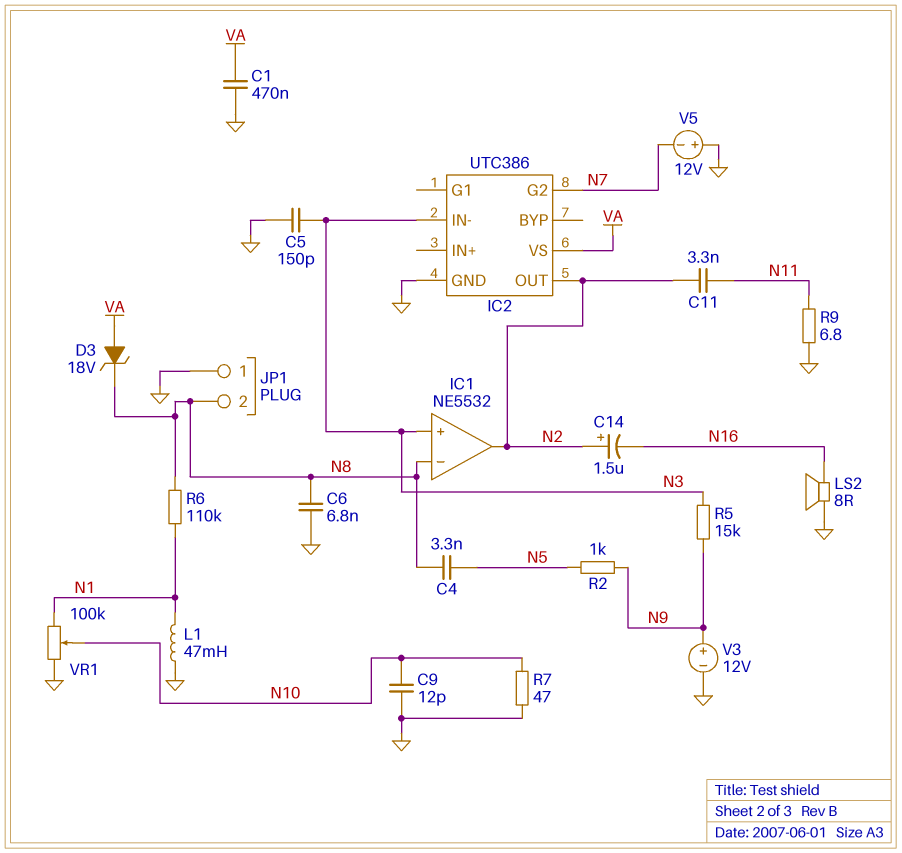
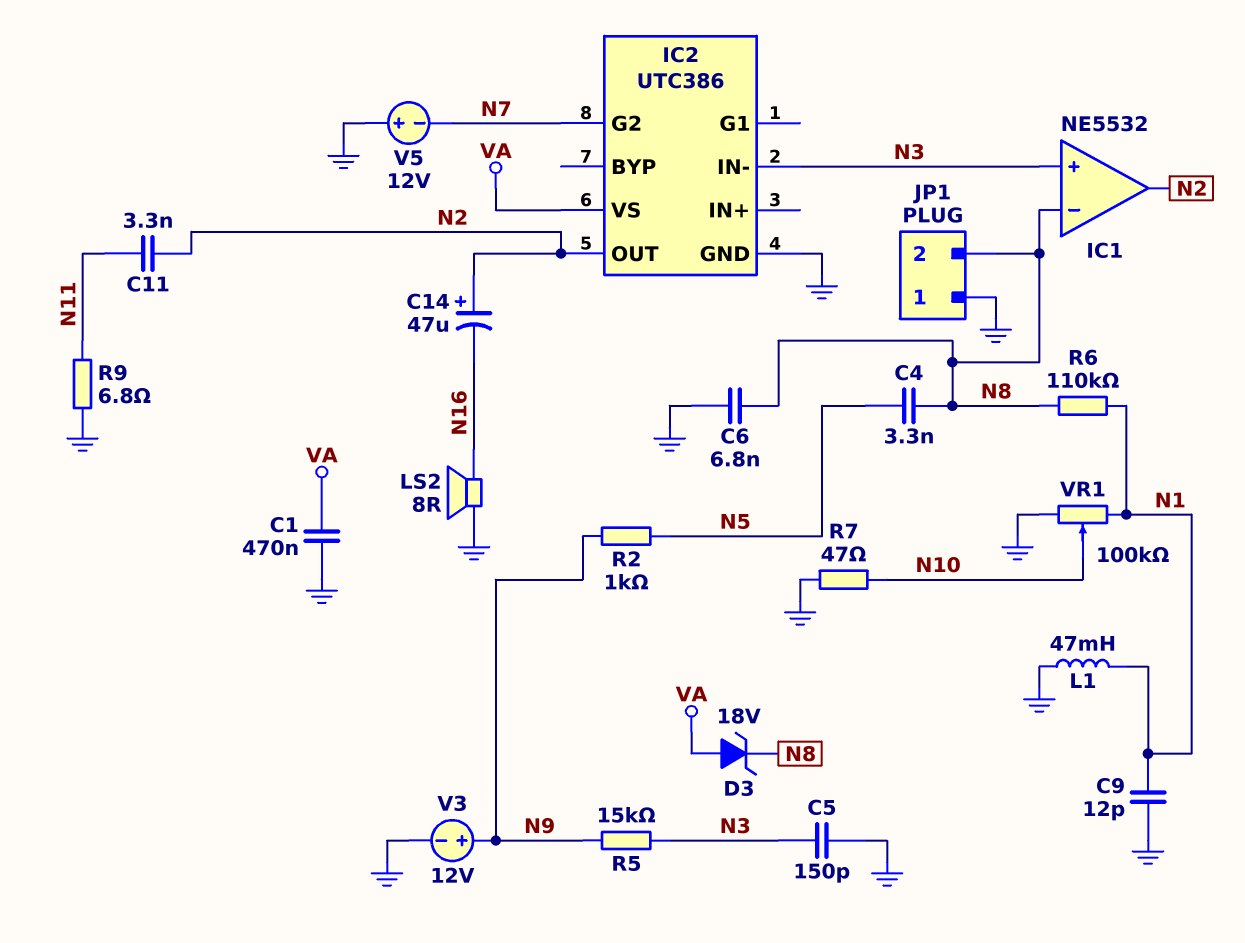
C9: 12pF (GND, N10) -> 12pF (GND, N1)
C14: 1.5uF (plus N2, minus N16) -> 47uF (plus N2, minus N16)

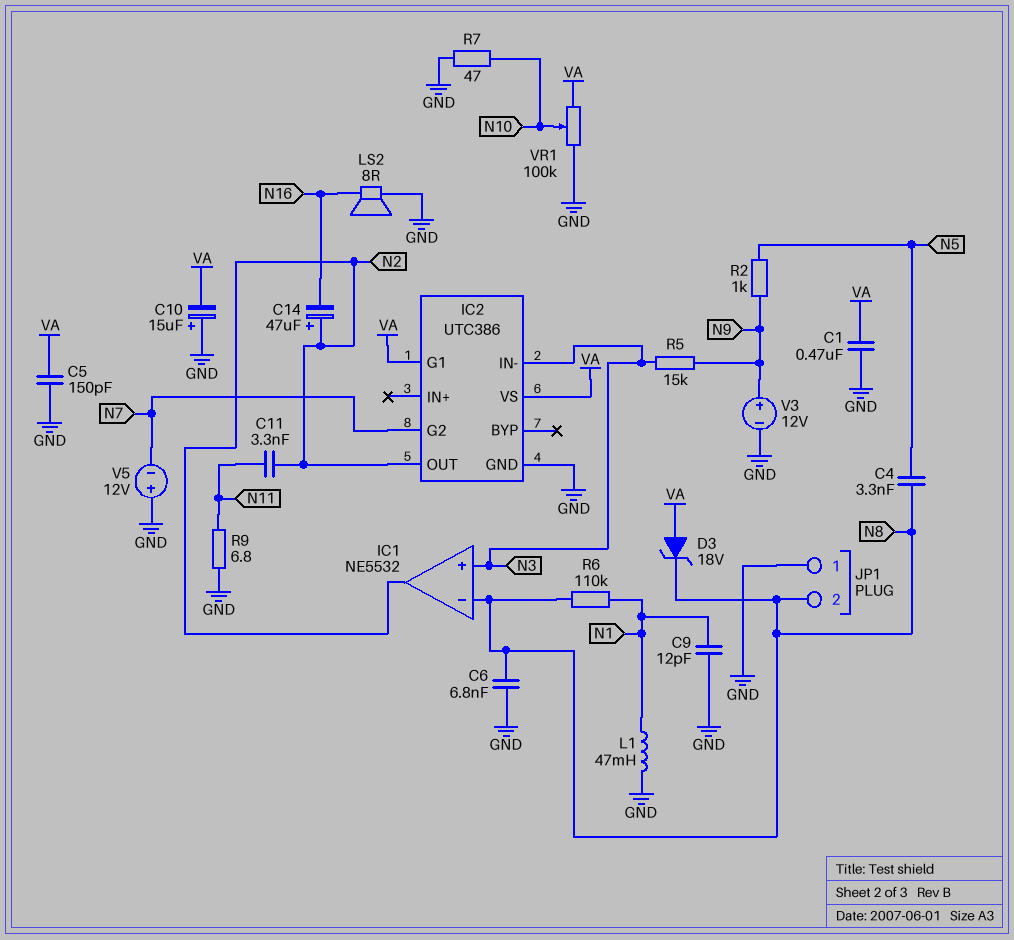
C5: 150pF (GND, N3) -> 150pF (GND, VA)
C10: none -> 15uF (plus GND, minus VA)
IC2 pin G1: none -> VA
VR1: 100k (GND, N1, wiper N10) -> 100k (GND, VA, wiper N10)

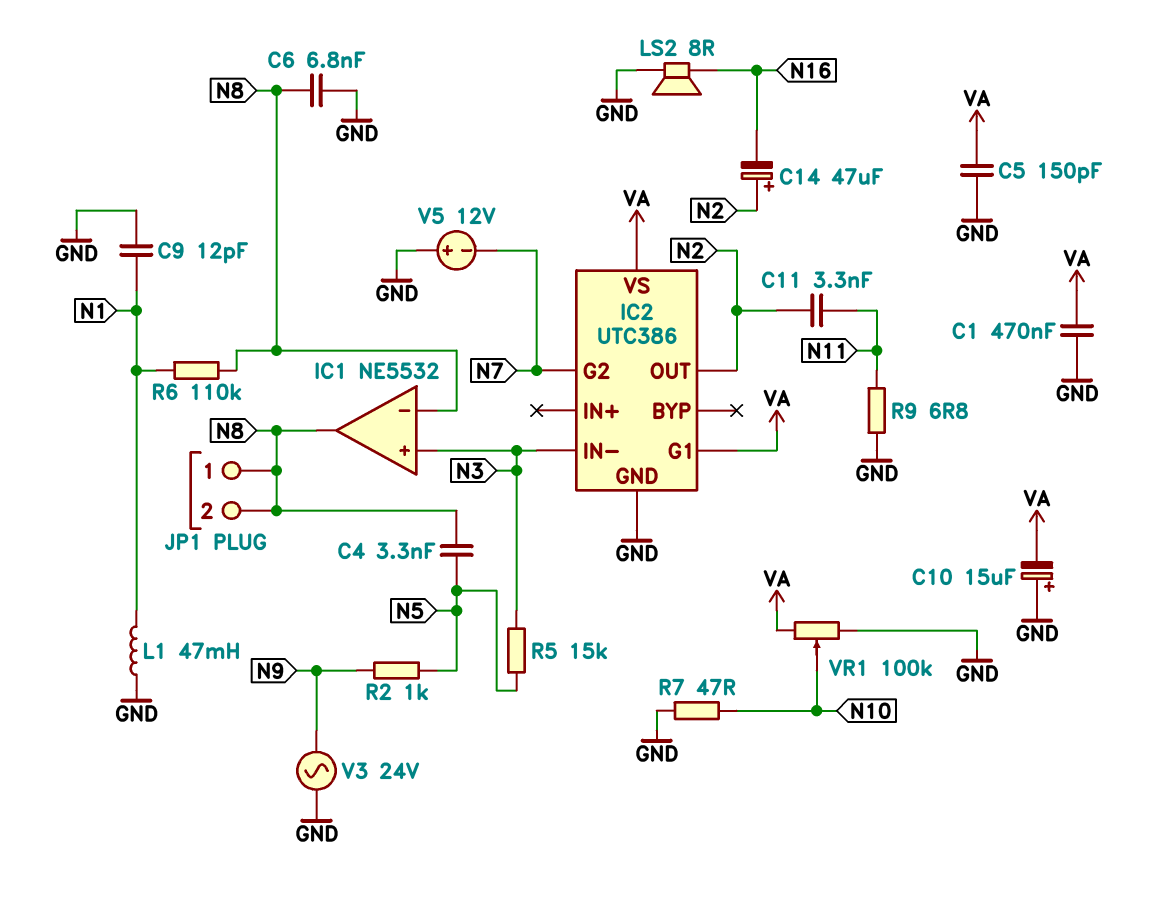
D3: zener 18V (A VA, K N8) -> none
IC1 pin out: N2 -> N8
JP1 pin 1: GND -> N8
R5: 15k (N3, N9) -> 15k (N3, N5)
V3: 12V (plus N9, minus GND) -> AC 24V (GND, N9)

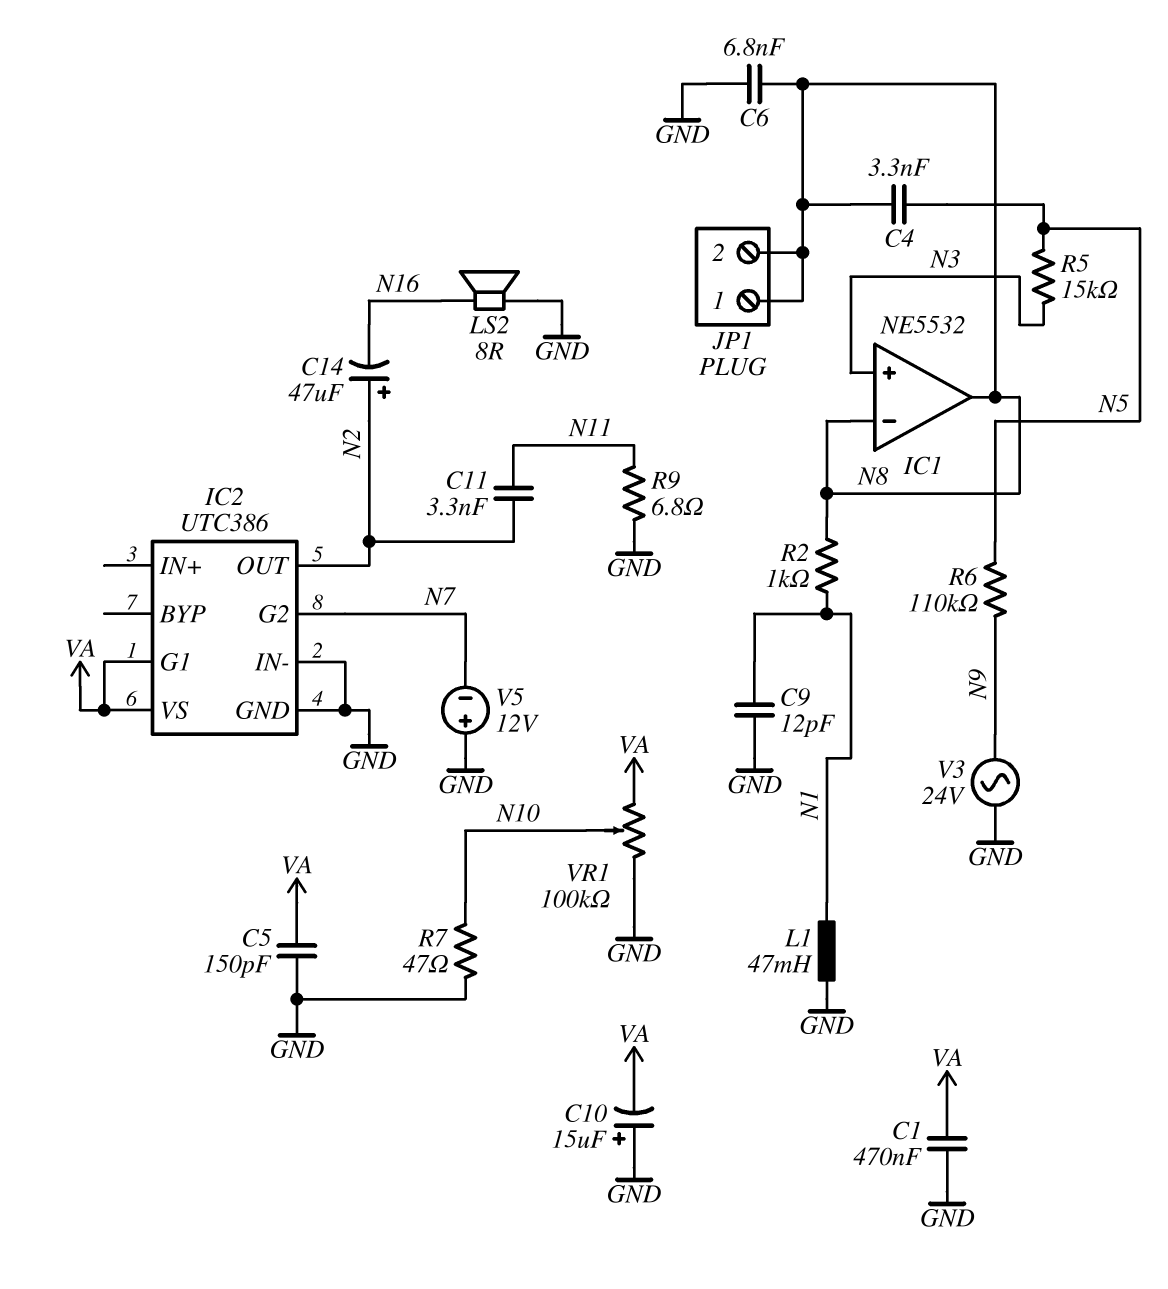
IC2 pin IN-: N3 -> GND
R2: 1k (N5, N9) -> 1k (N1, N8)
R6: 110k (N1, N8) -> 110k (N5, N9)

